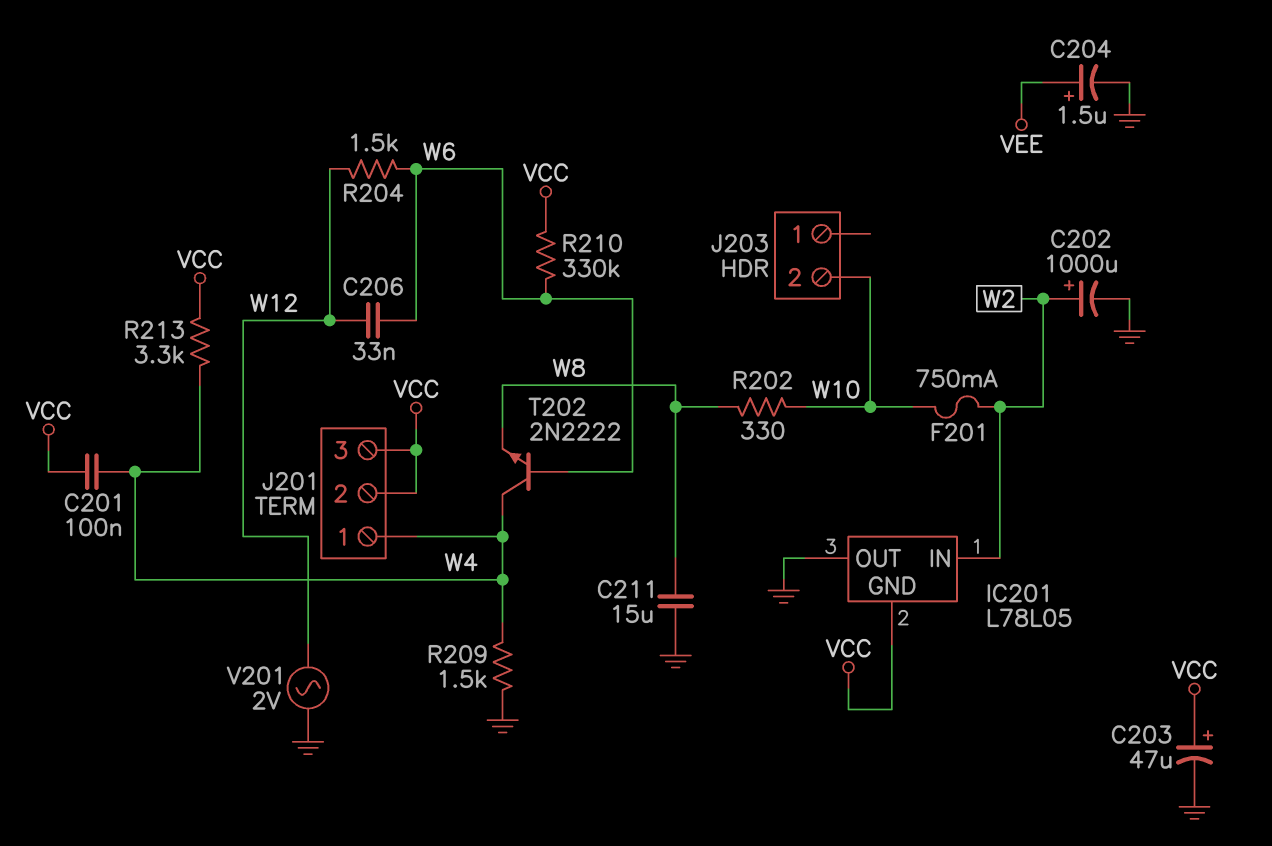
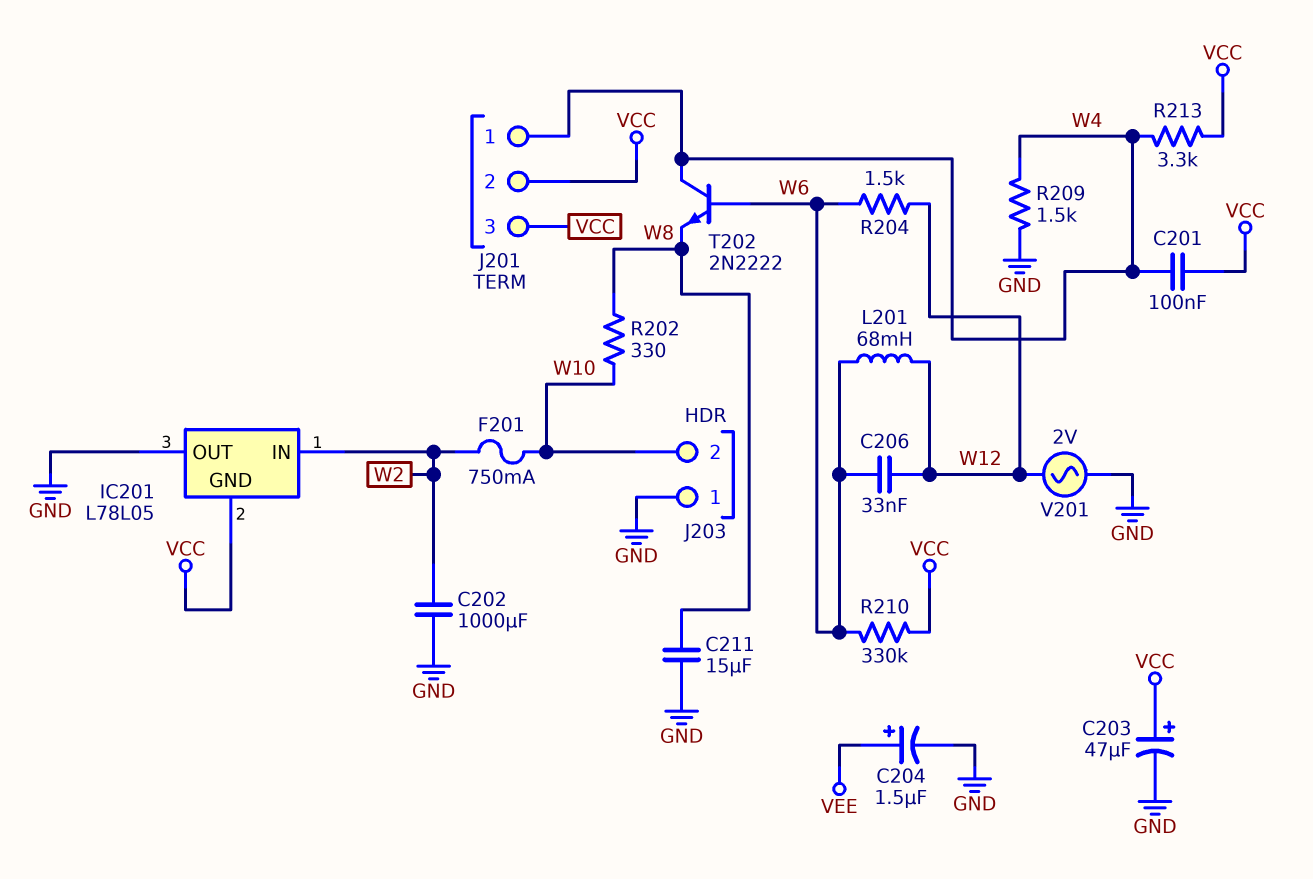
C202: 1000uF (plus W2, minus GND) -> 1000uF (GND, W2)
J203 pin 1: none -> GND
L201: none -> 68mH (W6, W12)

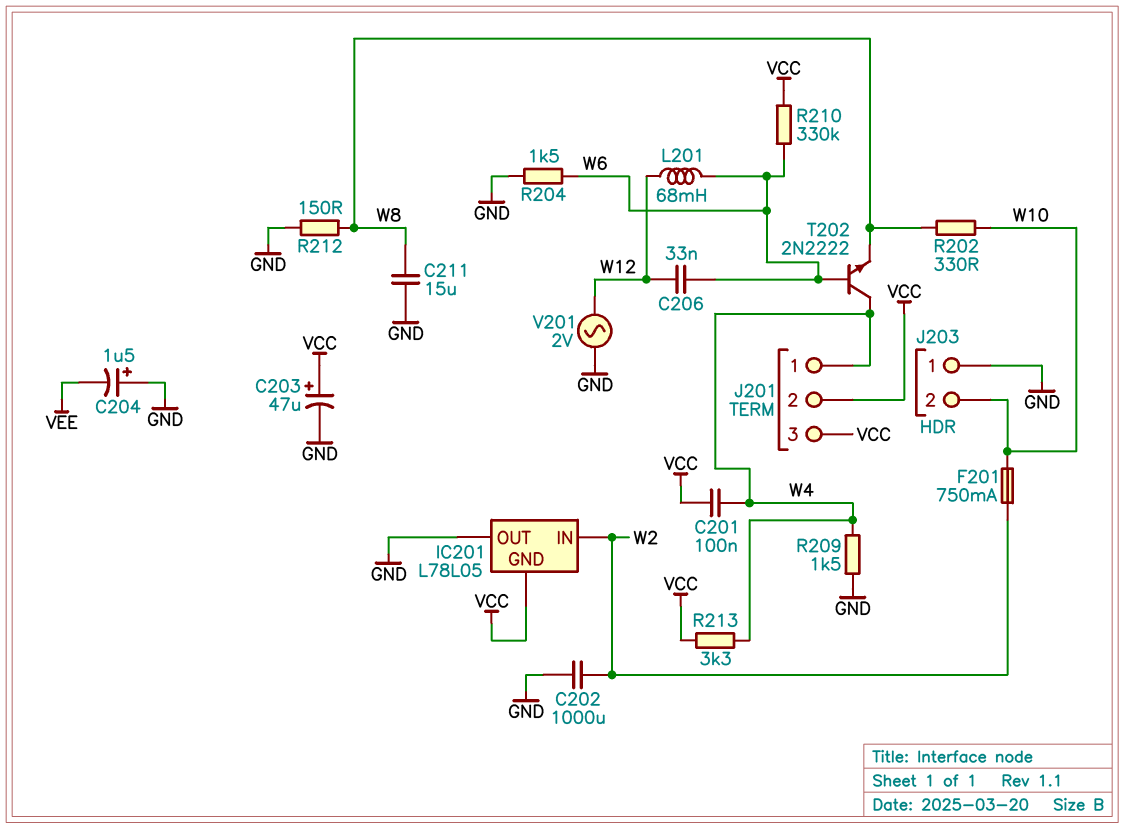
C204: 1.5uF (plus VEE, minus GND) -> 1.5uF (plus GND, minus VEE)
R204: 1.5k (W6, W12) -> 1.5k (GND, W6)
R212: none -> 150 (GND, W8)

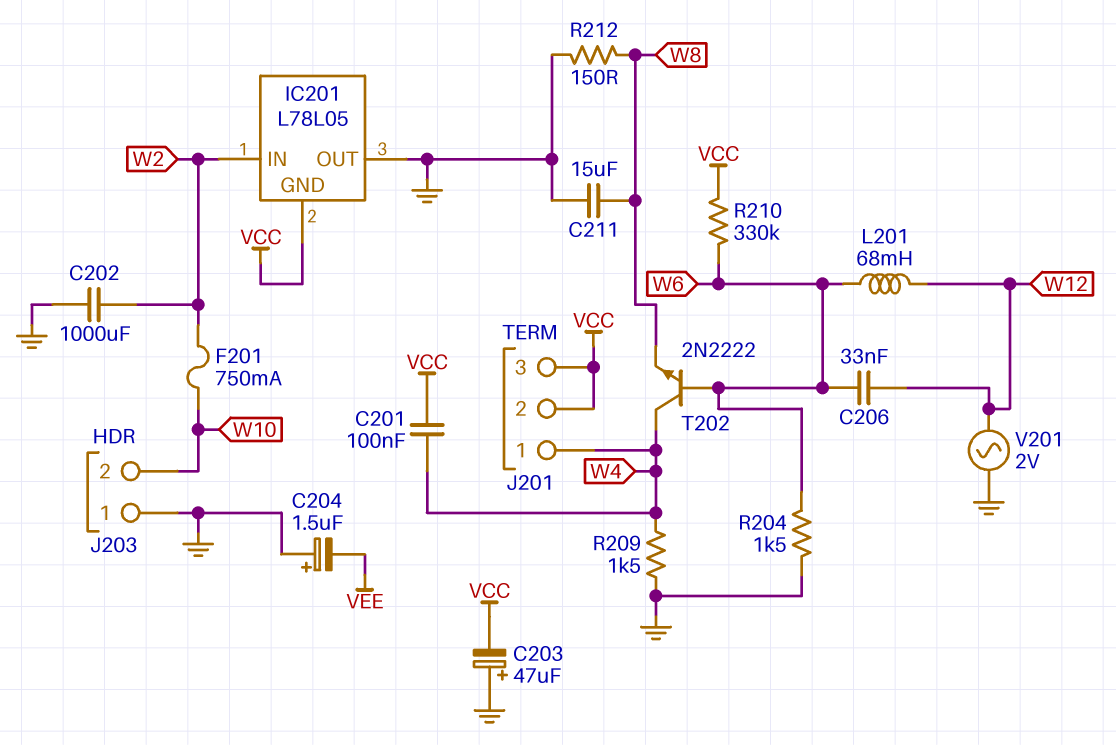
C203: 47uF (plus VCC, minus GND) -> 47uF (plus GND, minus VCC)
R202: 330 (W8, W10) -> none
R213: 3.3k (VCC, W4) -> none

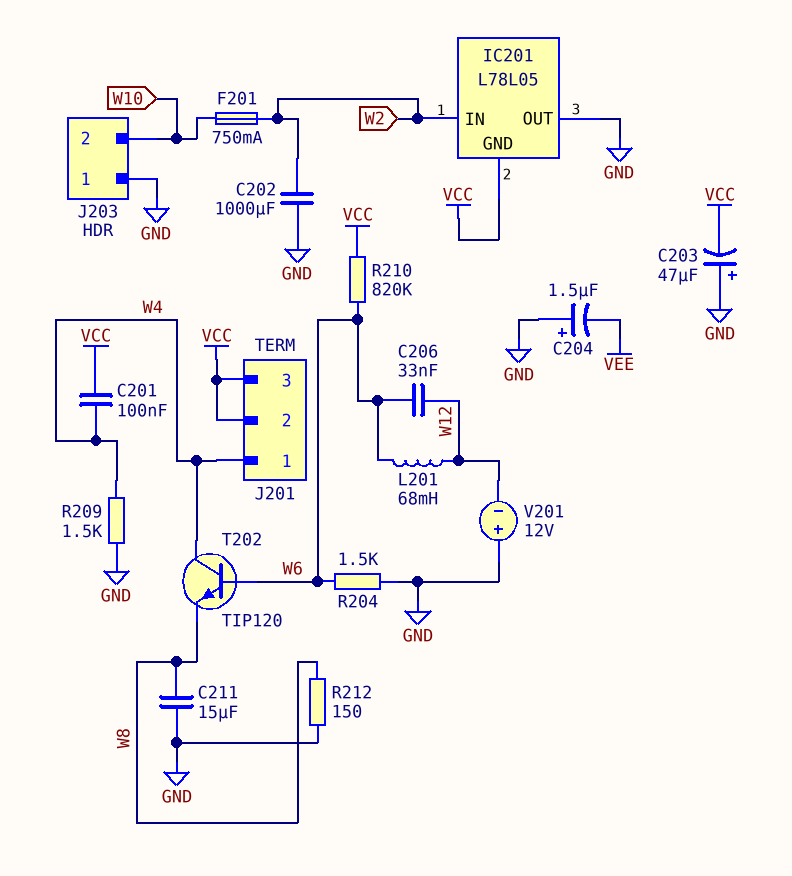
R210: 330k (VCC, W6) -> 820k (VCC, W6)
T202: NPN 2N2222 (B W6, C W4, E W8) -> NPN TIP120 (B W6, C W4, E W8)
V201: AC 2V (GND, W12) -> 12V (plus GND, minus W12)

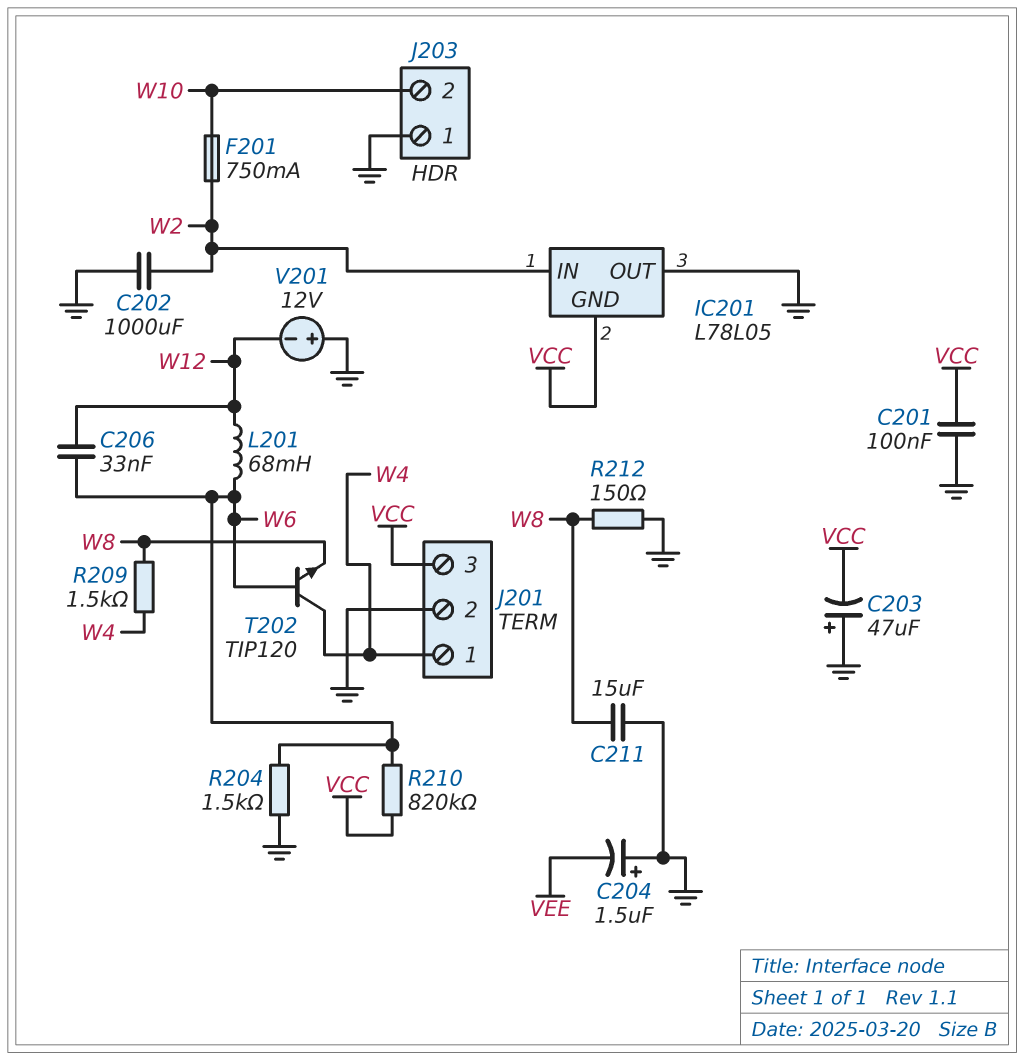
C201: 100nF (VCC, W4) -> 100nF (GND, VCC)
J201 pin 2: VCC -> GND
R209: 1.5k (GND, W4) -> 1.5k (W4, W8)

